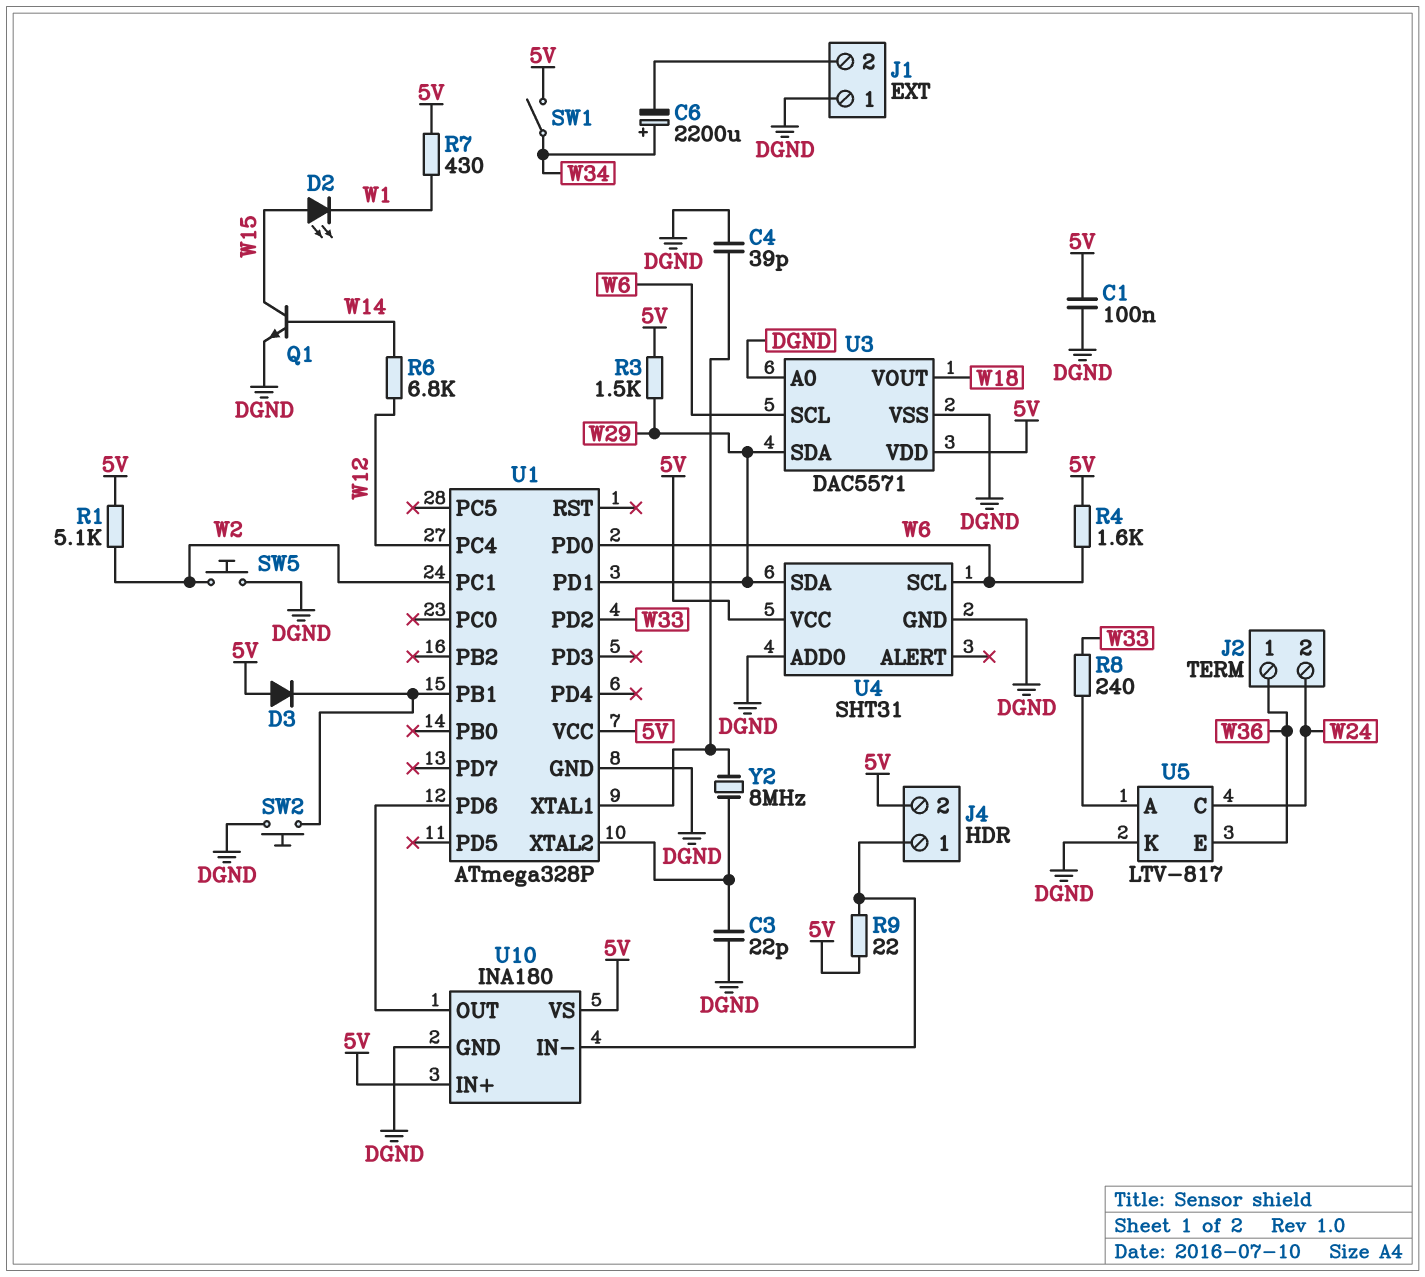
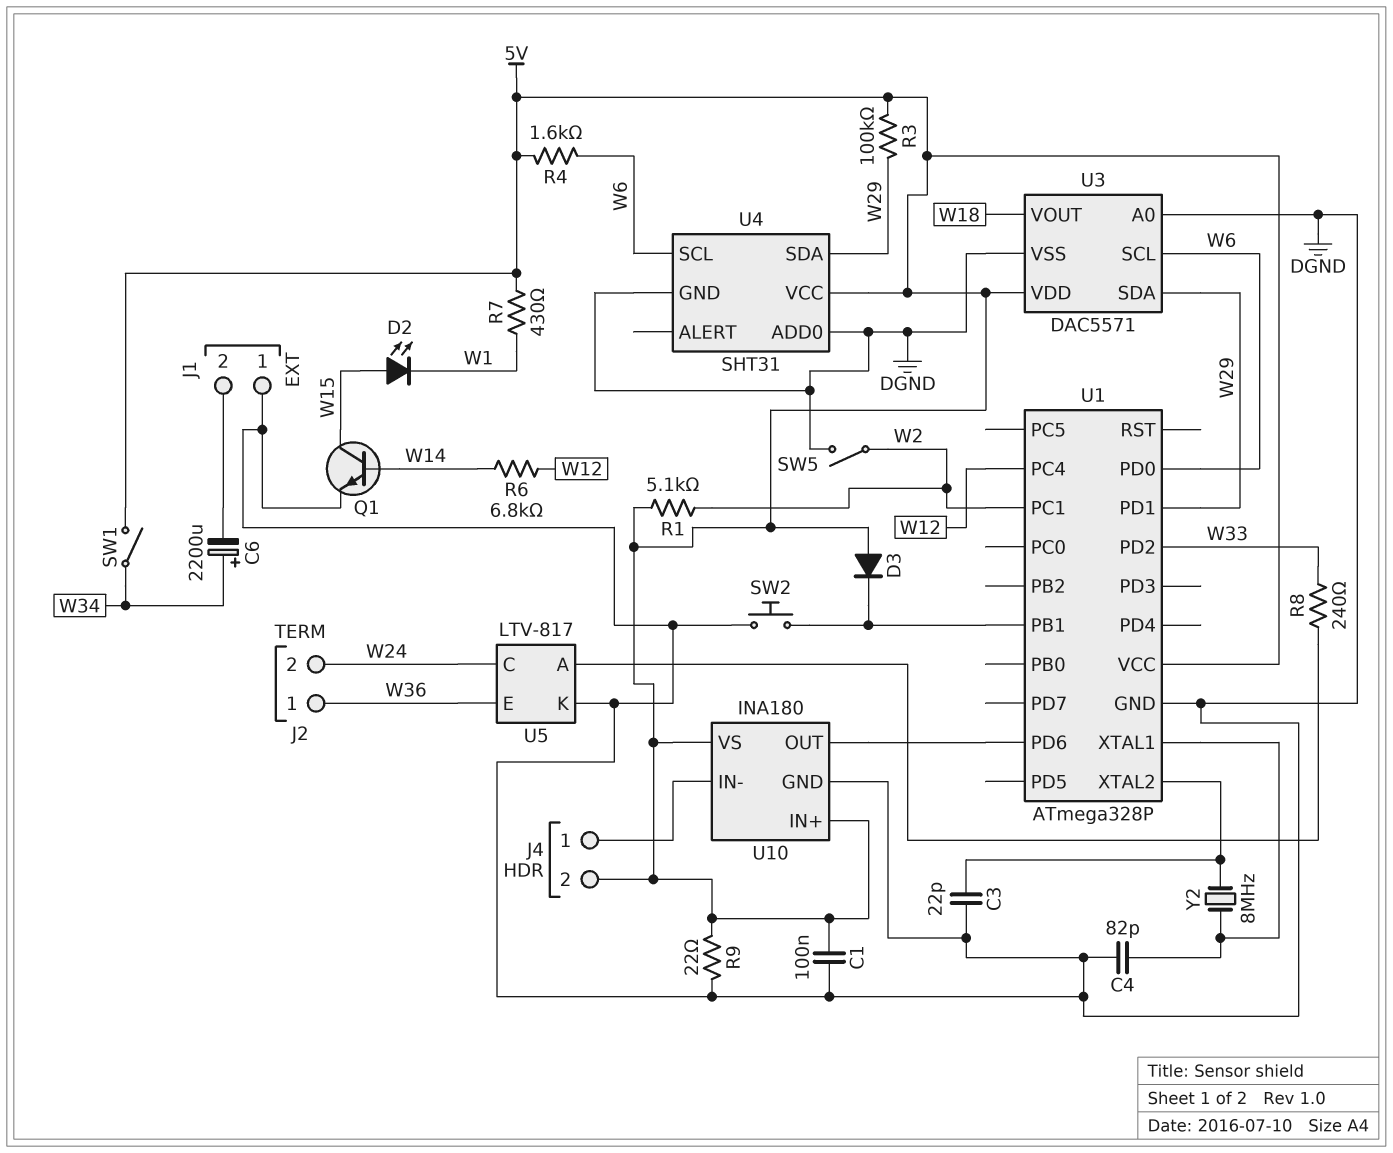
C4: 39pF (DGND, U1/XTAL1) -> 82pF (DGND, U1/XTAL1)
R3: 1.5k (5V, W29) -> 100k (5V, W29)
R9: 22 (5V, J4/1) -> 22 (5V, DGND)
SW5: button (DGND, W2) -> switch (DGND, W2)

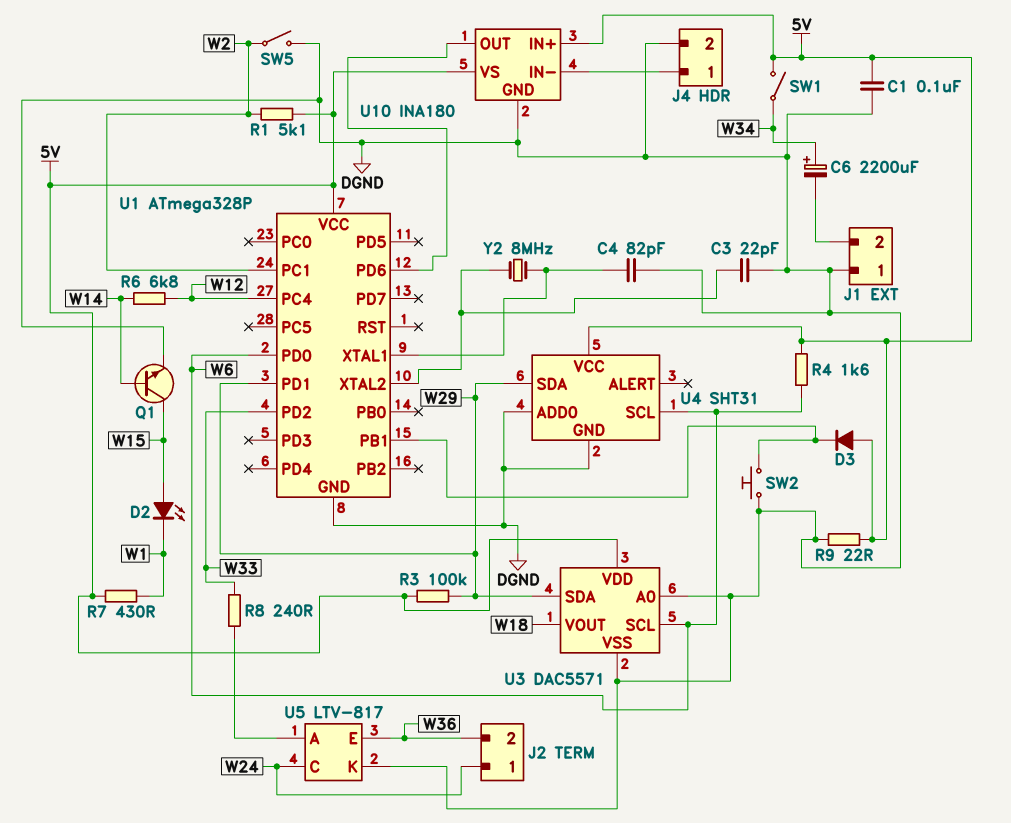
J2 pin 1: W36 -> W24
J2 pin 2: W24 -> W36
J4 pin 2: 5V -> DGND

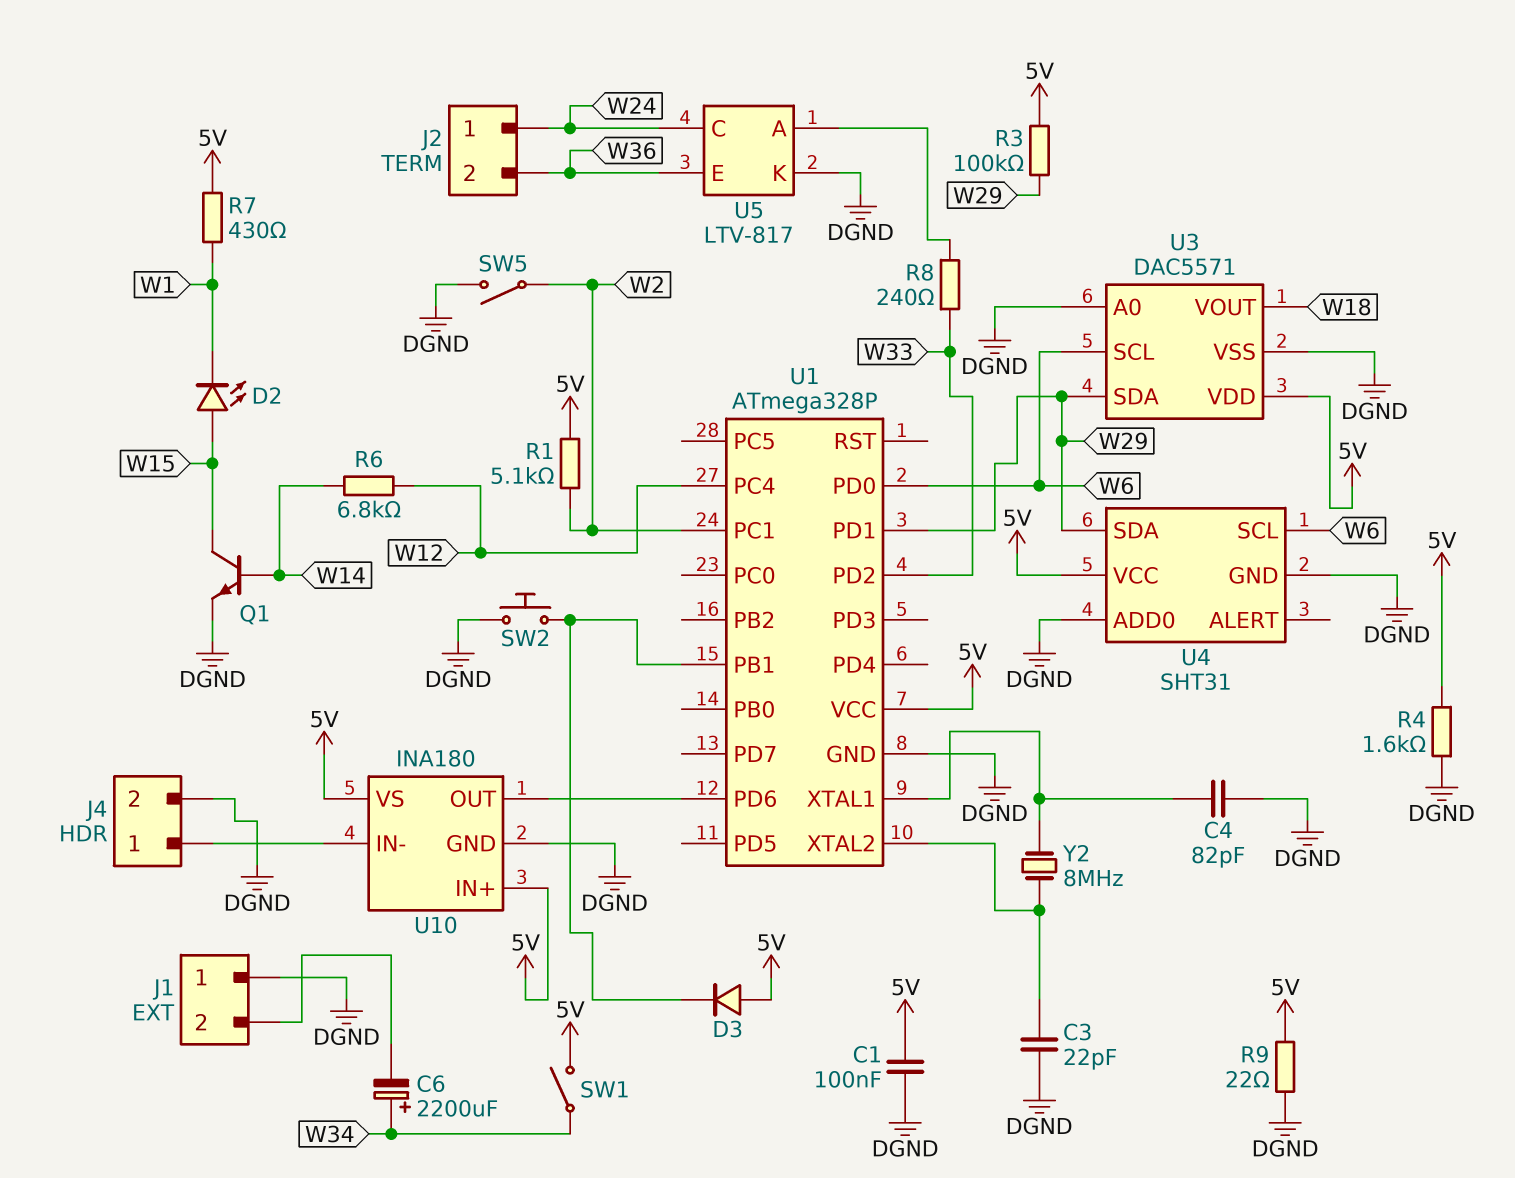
R4: 1.6k (5V, W6) -> 1.6k (5V, DGND)

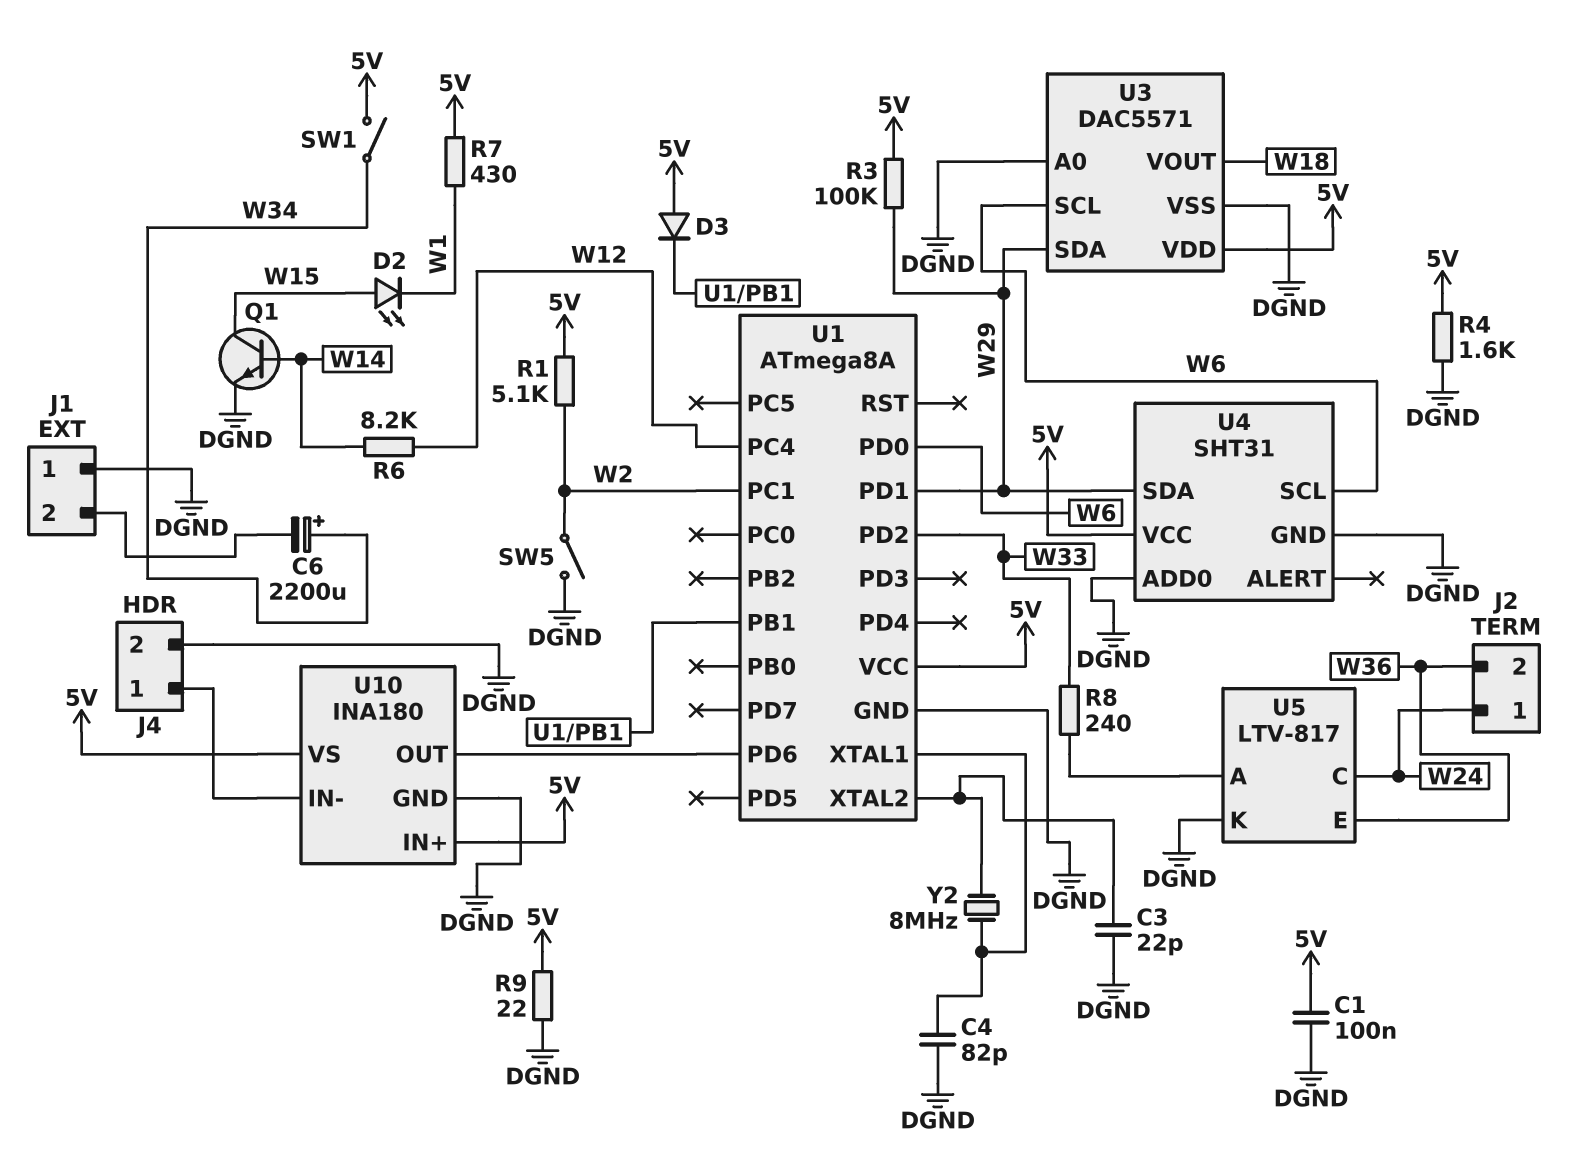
R6: 6.8k (W12, W14) -> 8.2k (W12, W14)
SW2: button (DGND, U1/PB1) -> none
U1: ATmega328P -> ATmega8A

